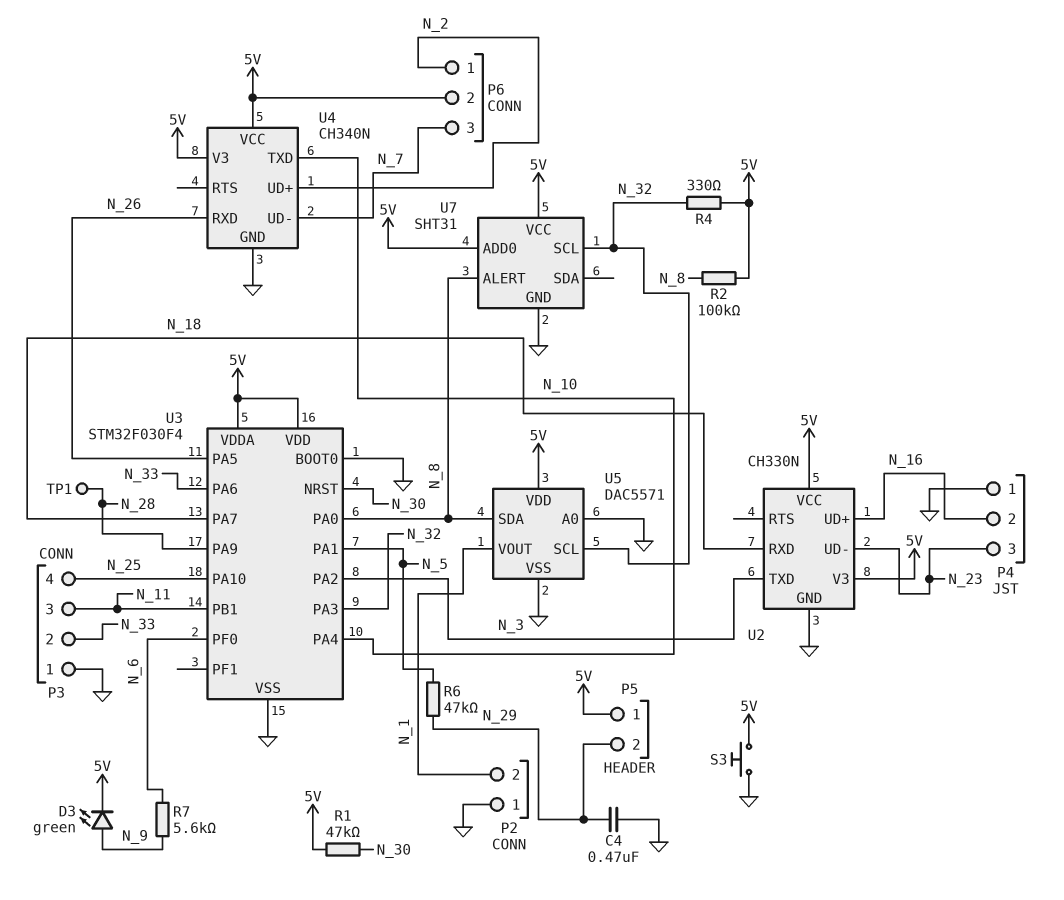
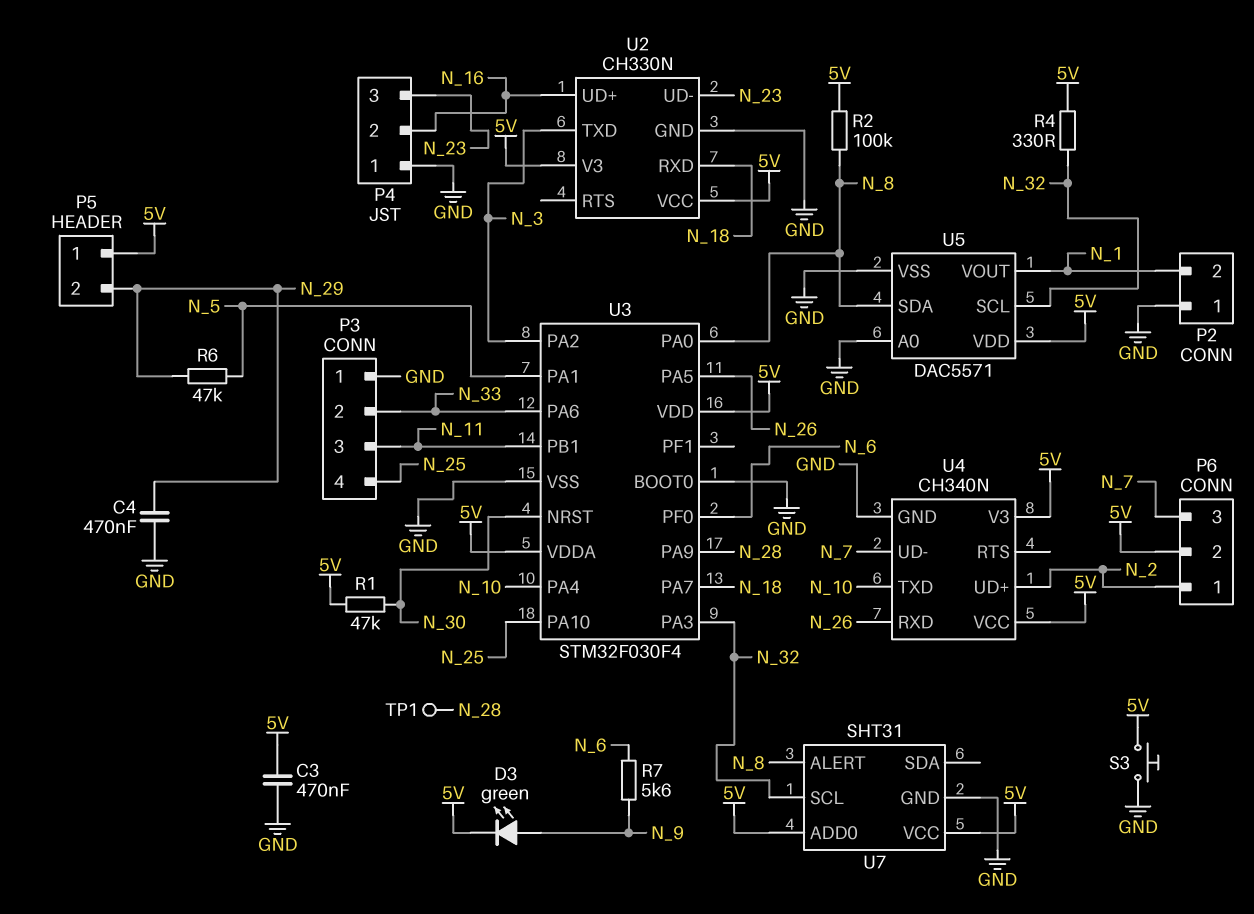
C3: none -> 470nF (5V, GND)

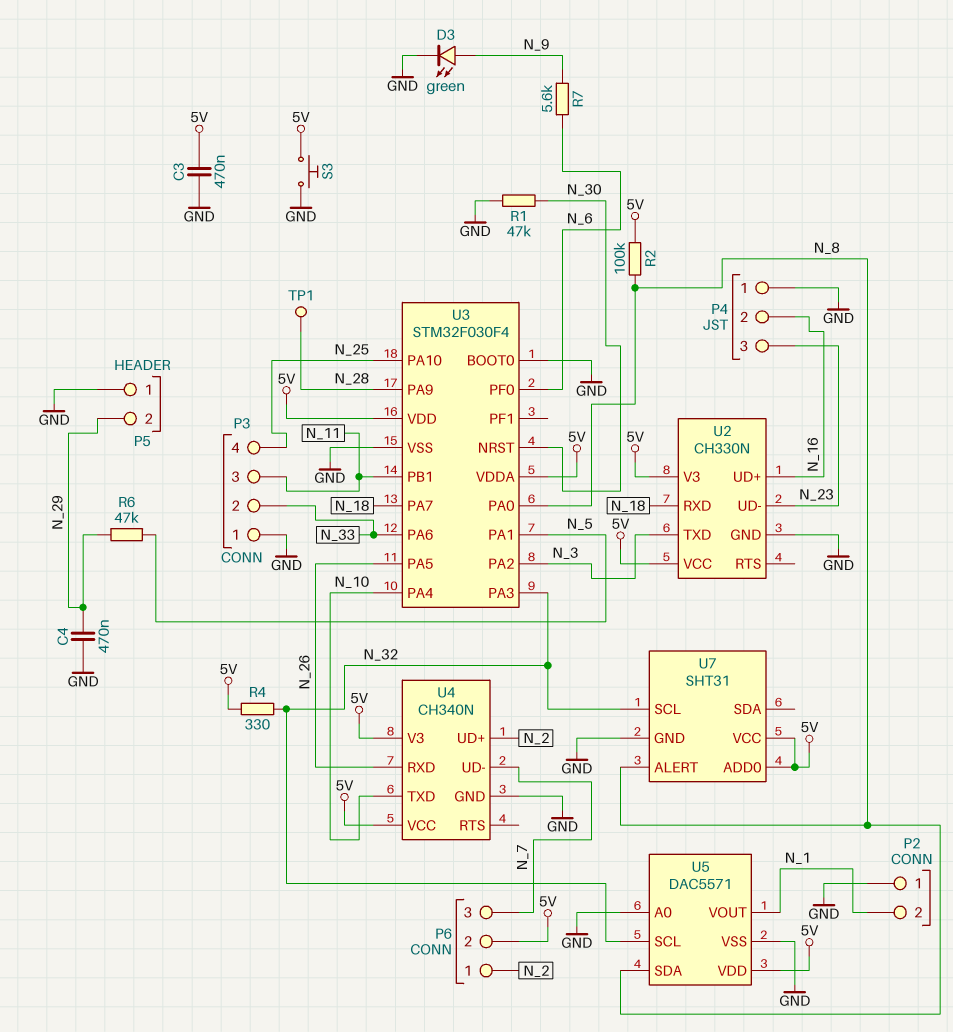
D3: LED green (A N_9, K 5V) -> LED green (A N_9, K GND)
P5 pin 1: 5V -> GND
R1: 47k (5V, N_30) -> 47k (GND, N_30)

